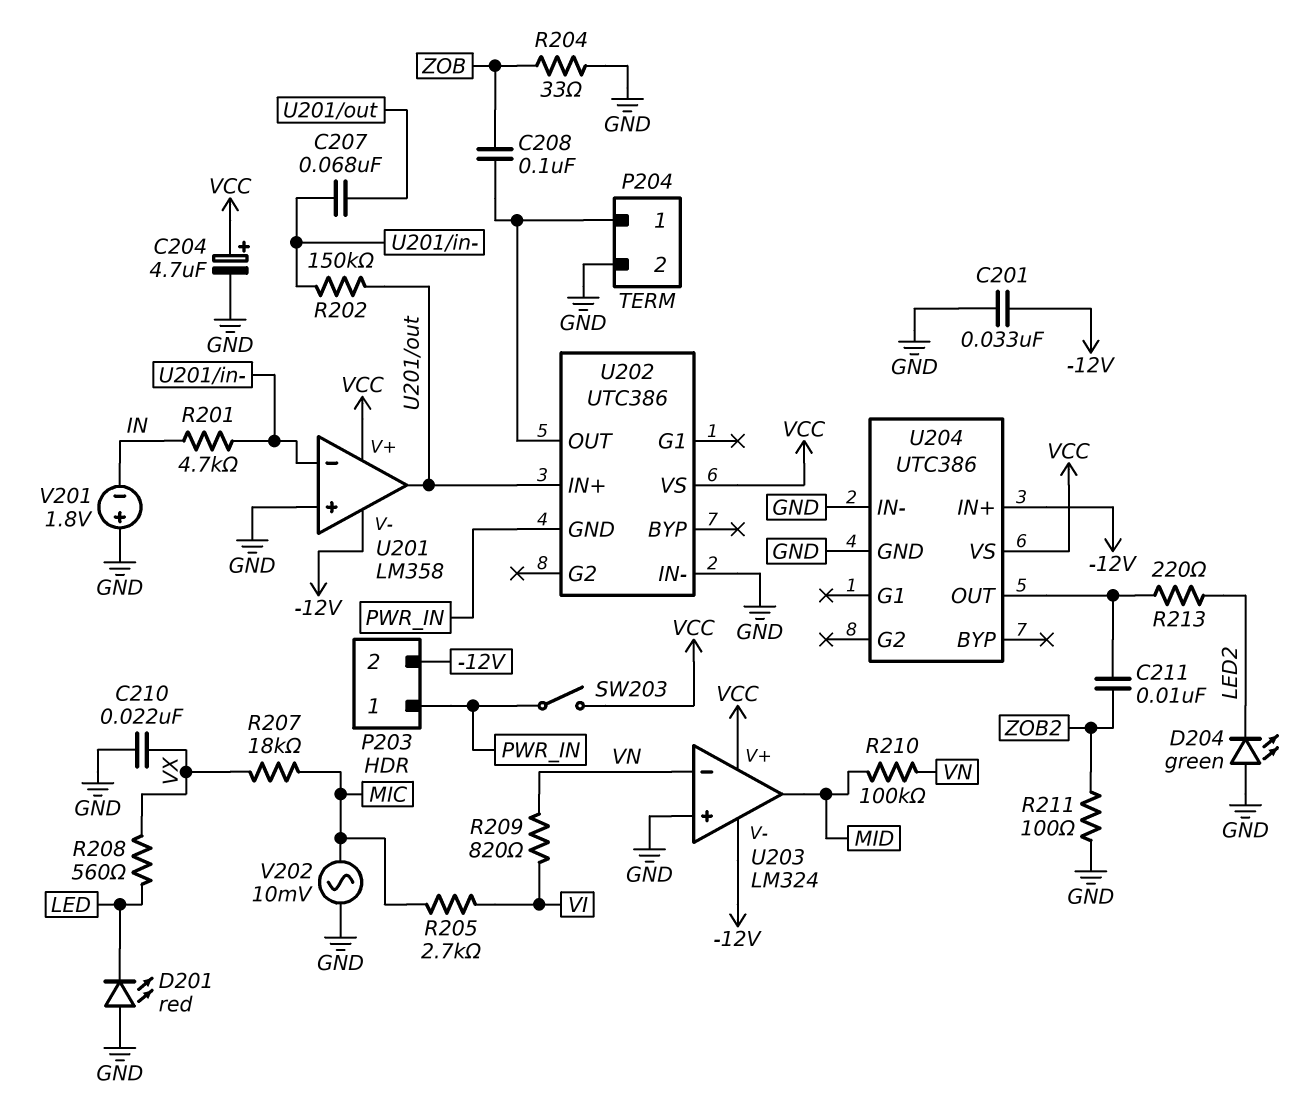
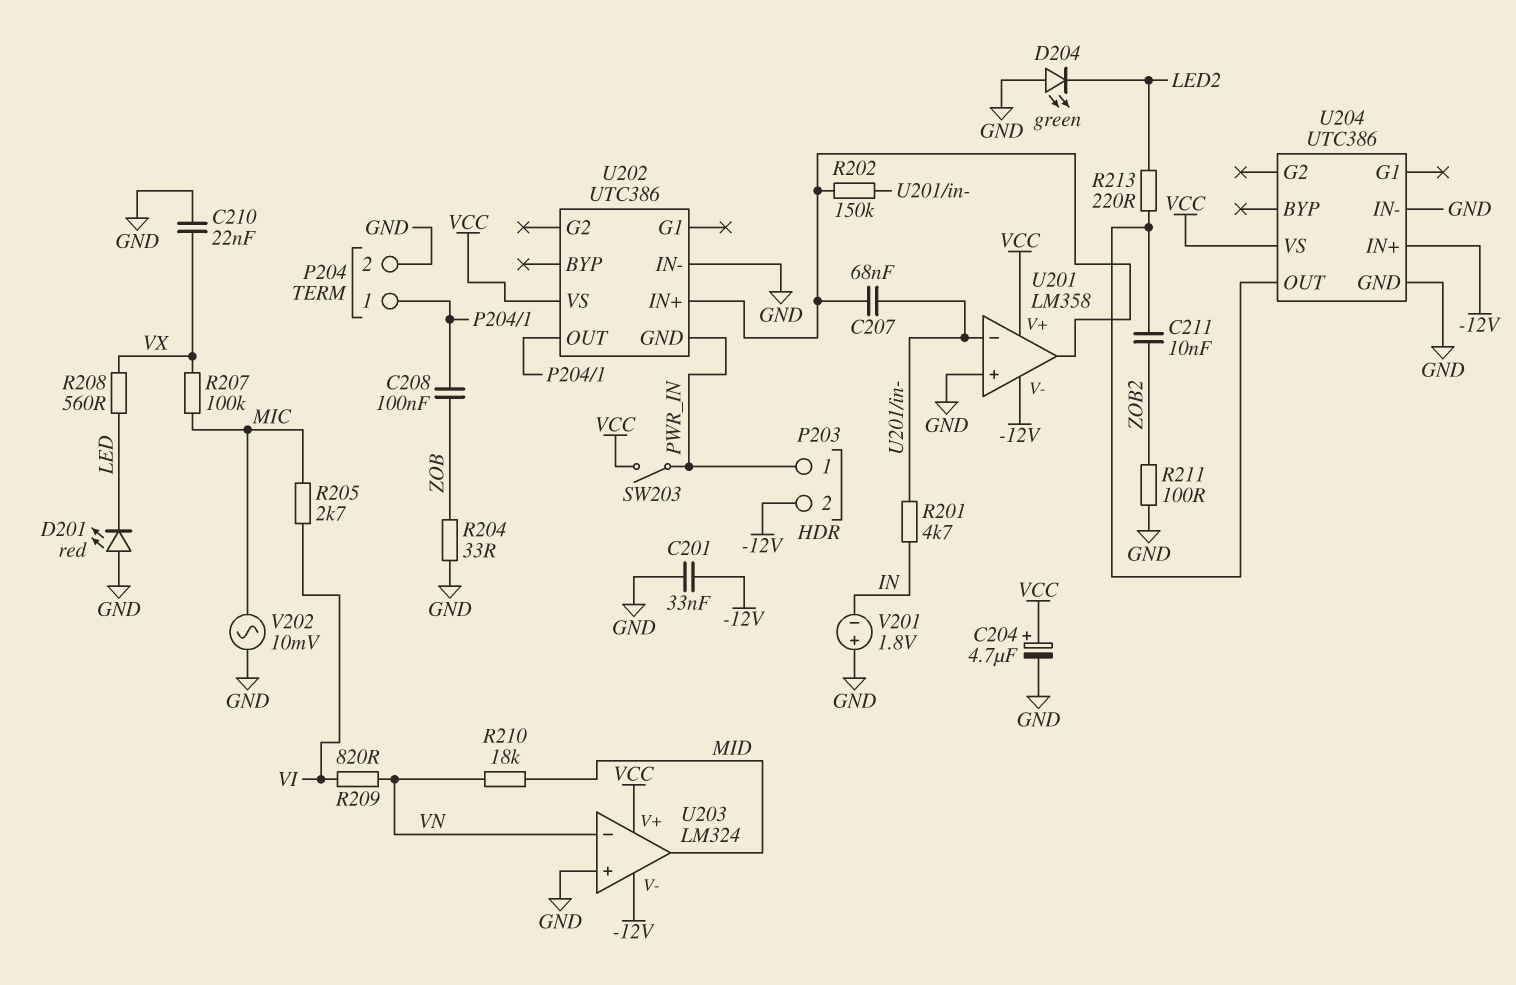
R207: 18k (MIC, VX) -> 100k (MIC, VX)
R210: 100k (MID, VN) -> 18k (MID, VN)

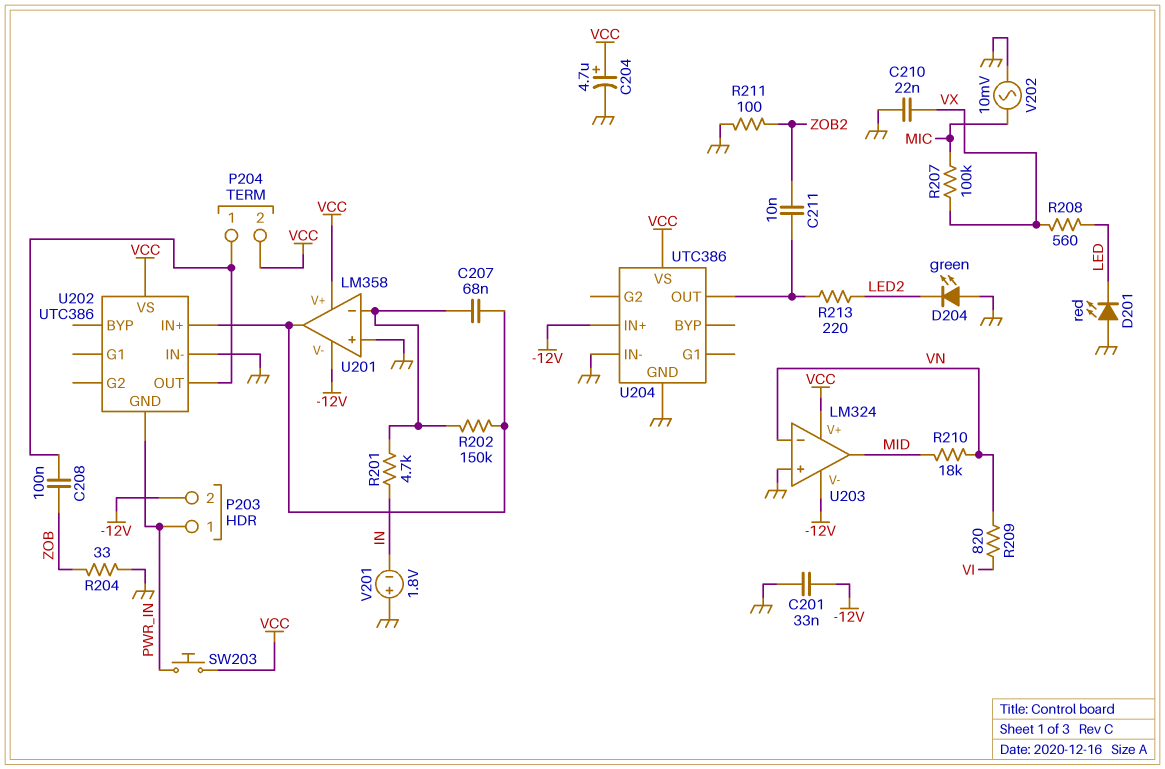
P204 pin 2: GND -> VCC
R205: 2.7k (MIC, VI) -> none
SW203: switch (PWR_IN, VCC) -> button (PWR_IN, VCC)

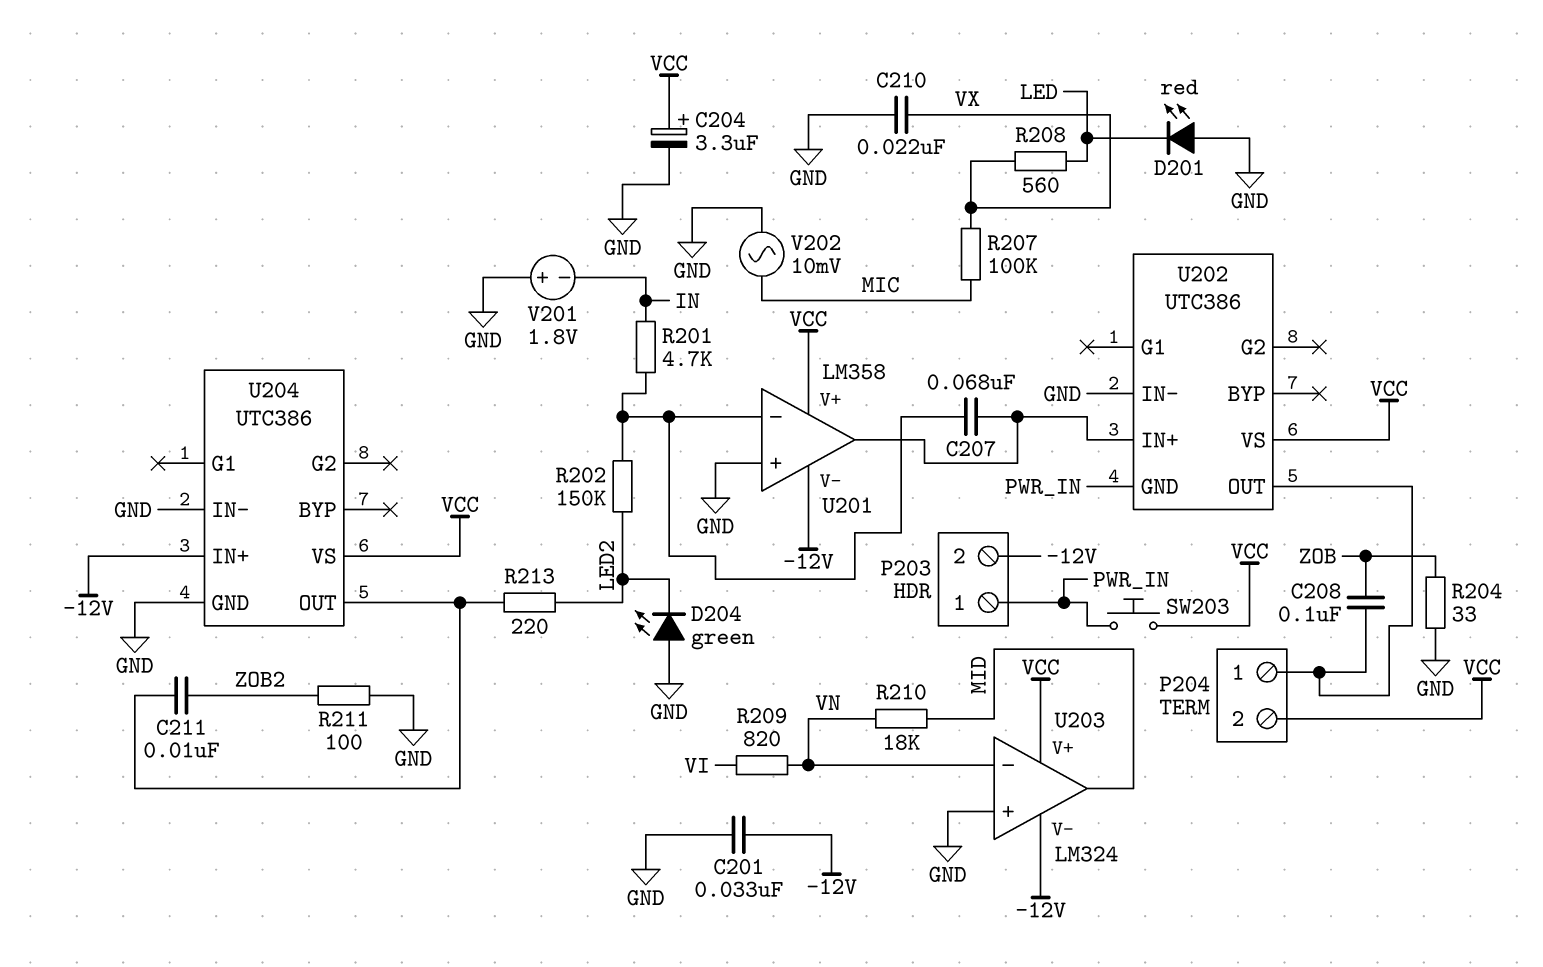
C204: 4.7uF (plus VCC, minus GND) -> 3.3uF (plus VCC, minus GND)
R202: 150k (U201/in-, U201/out) -> 150k (LED2, U201/in-)

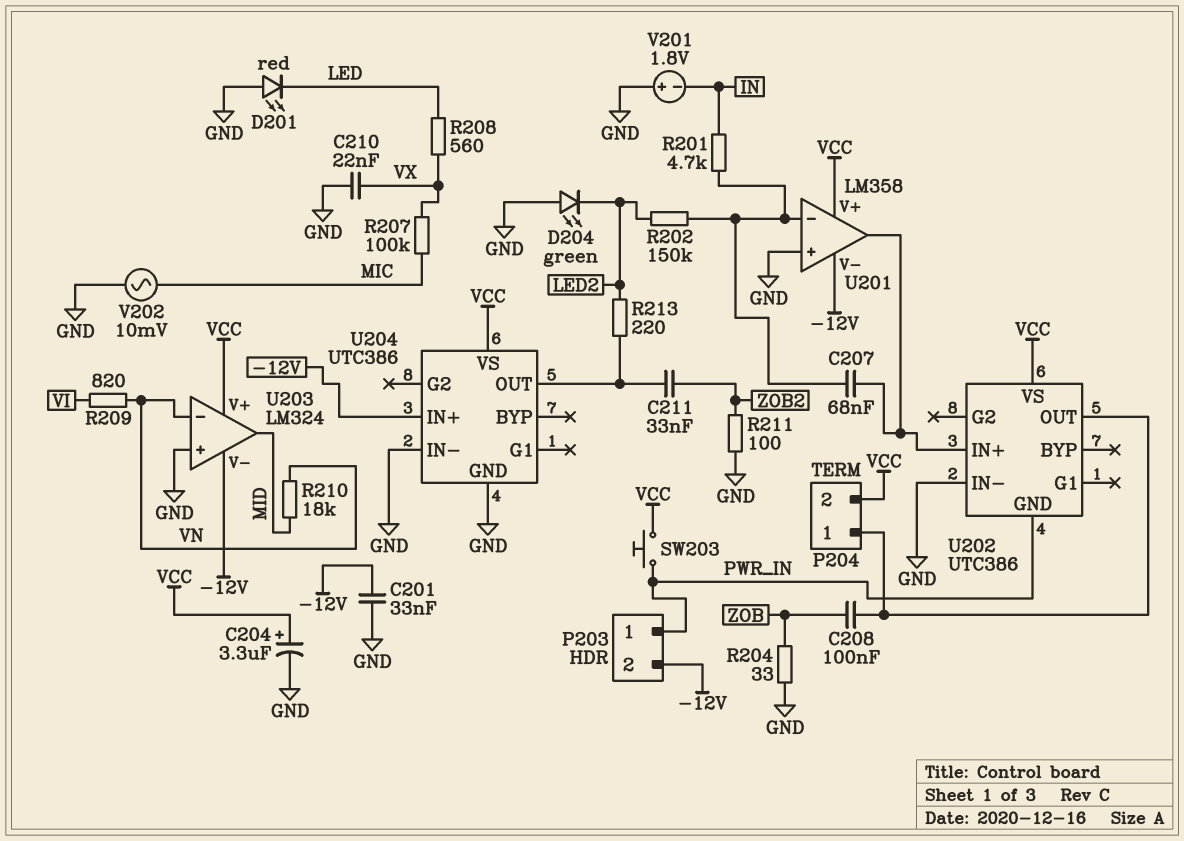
C211: 10nF (U204/OUT, ZOB2) -> 33nF (U204/OUT, ZOB2)

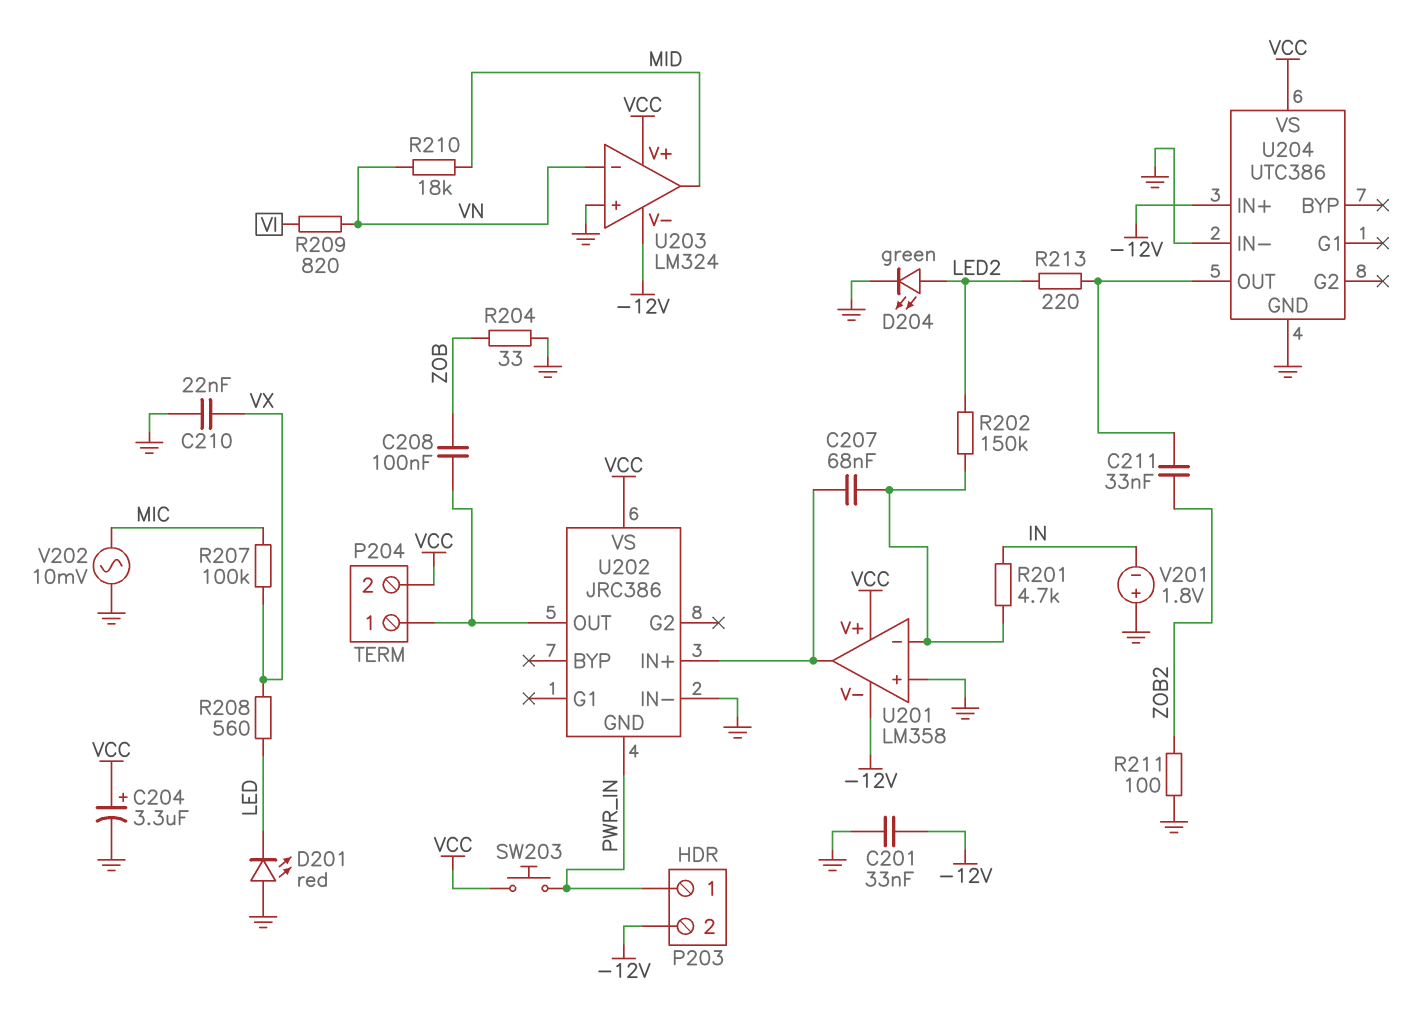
D204: LED green (A GND, K LED2) -> LED green (A LED2, K GND)
U202: UTC386 -> JRC386

